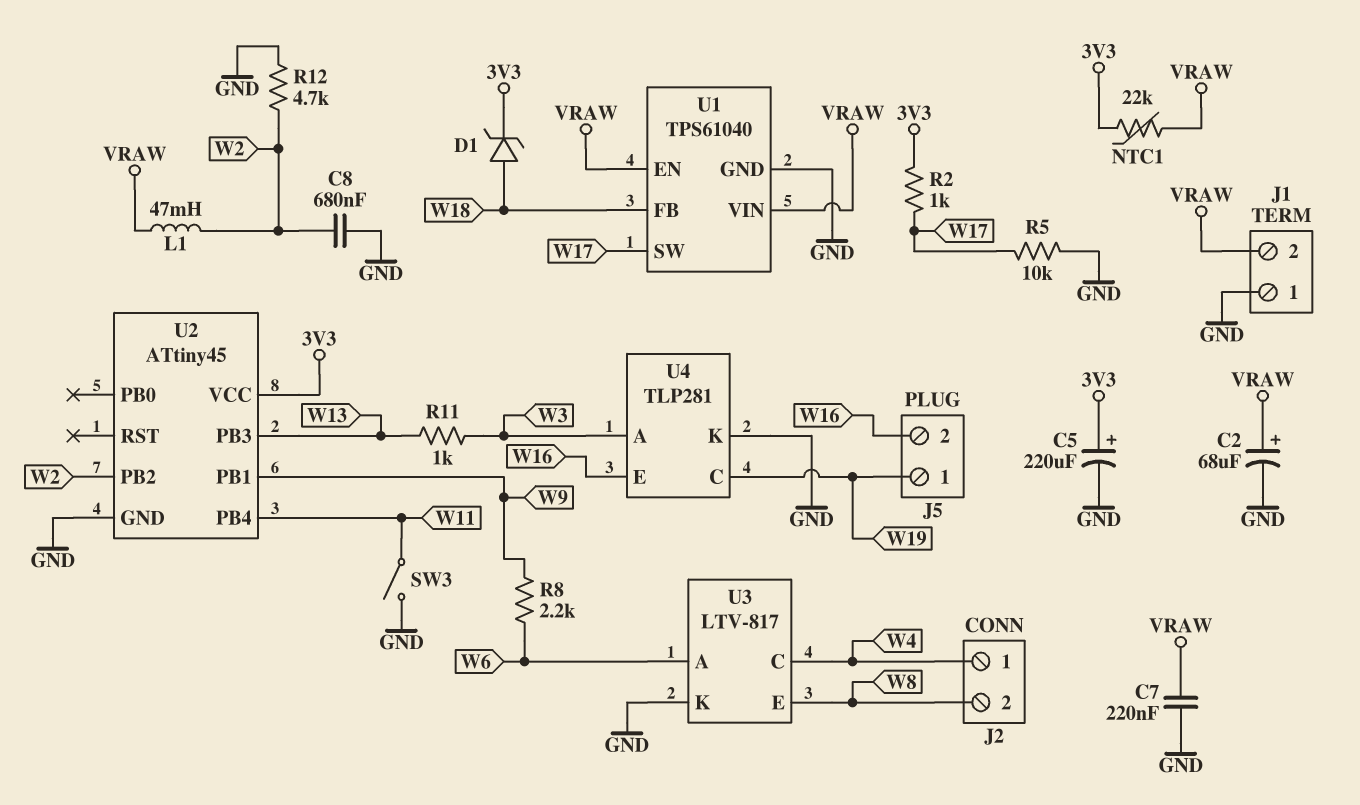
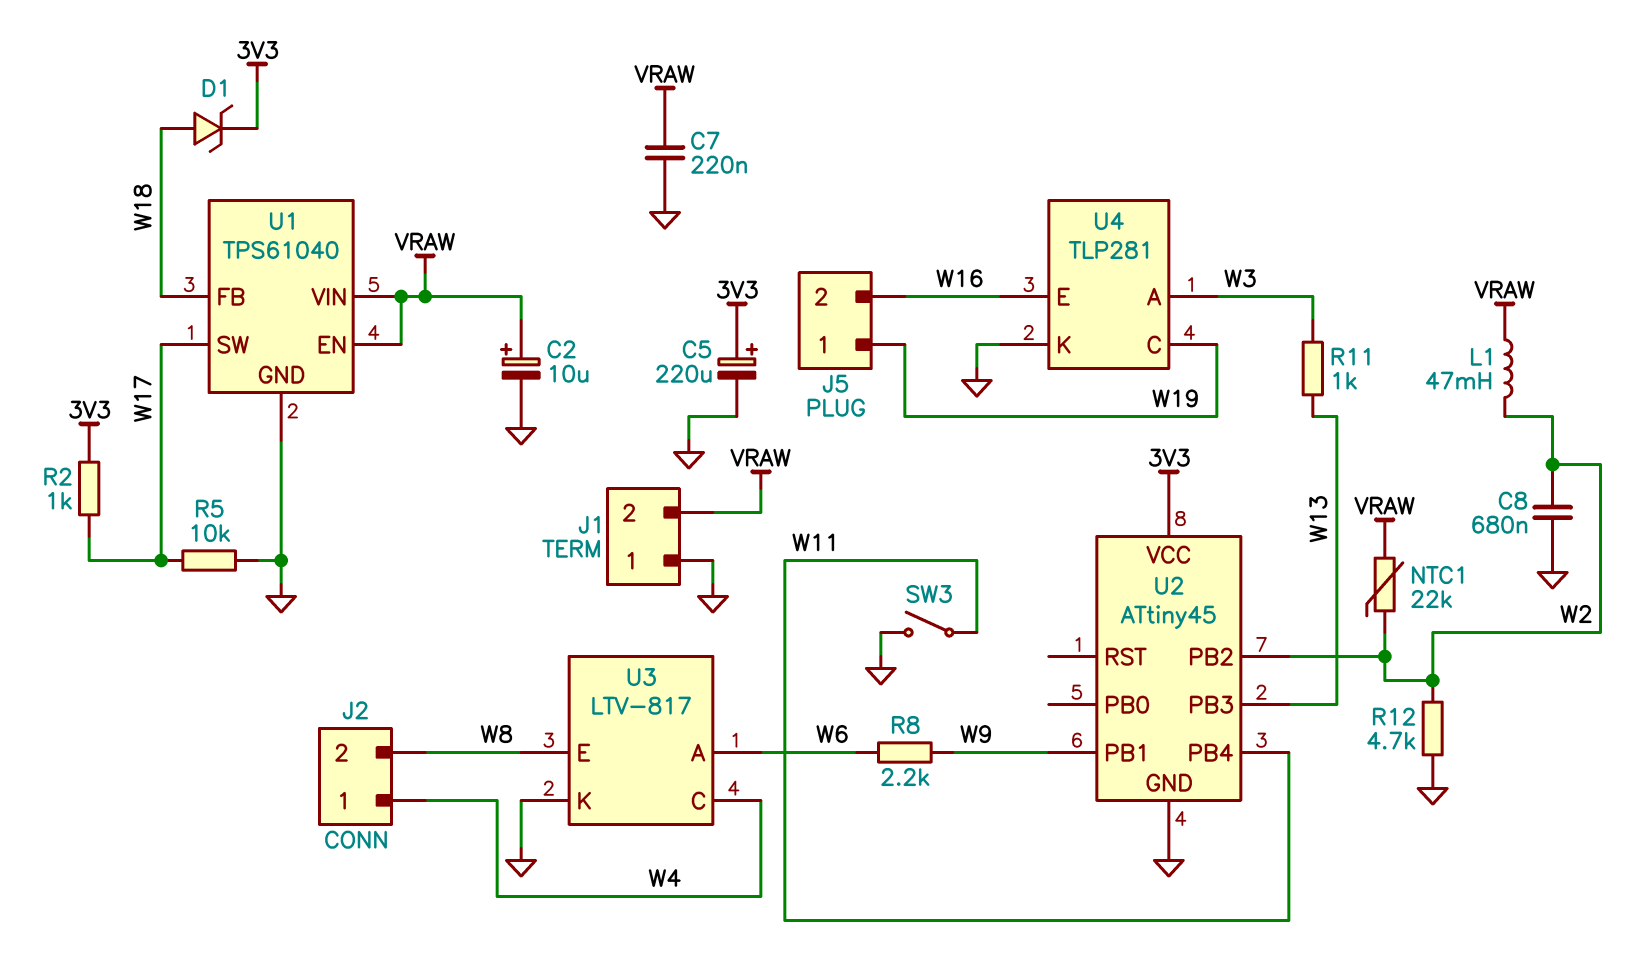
C2: 68uF (plus VRAW, minus GND) -> 10uF (plus VRAW, minus GND)
NTC1: 22k (3V3, VRAW) -> 22k (VRAW, W2)

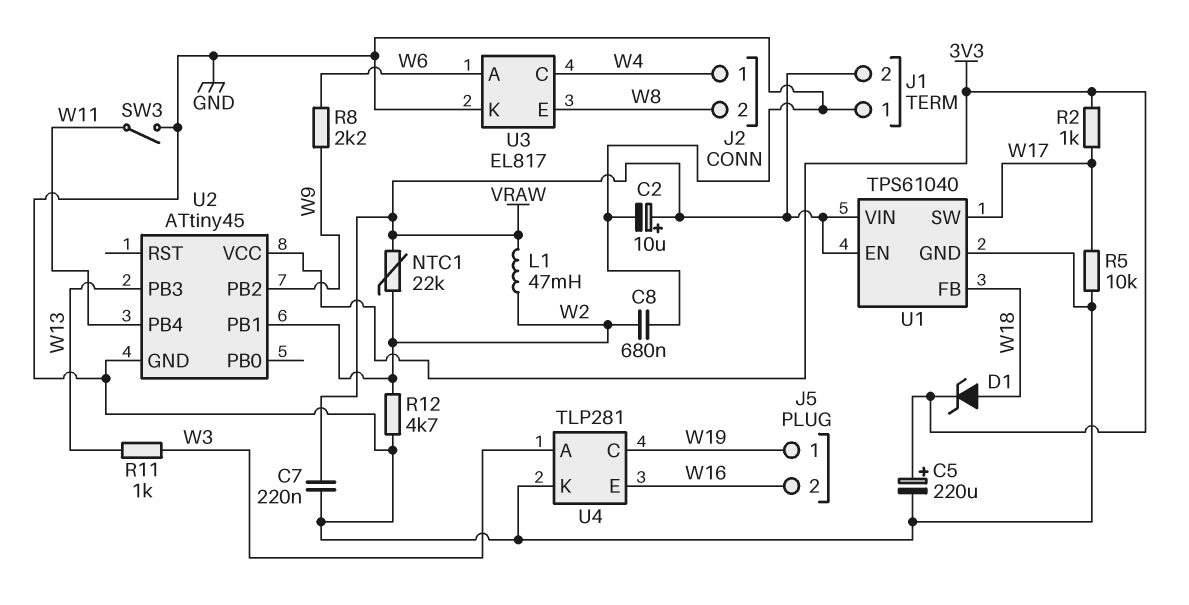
U2 pin PB1: W9 -> W2
U2 pin PB2: W2 -> W9
U3: LTV-817 -> EL817

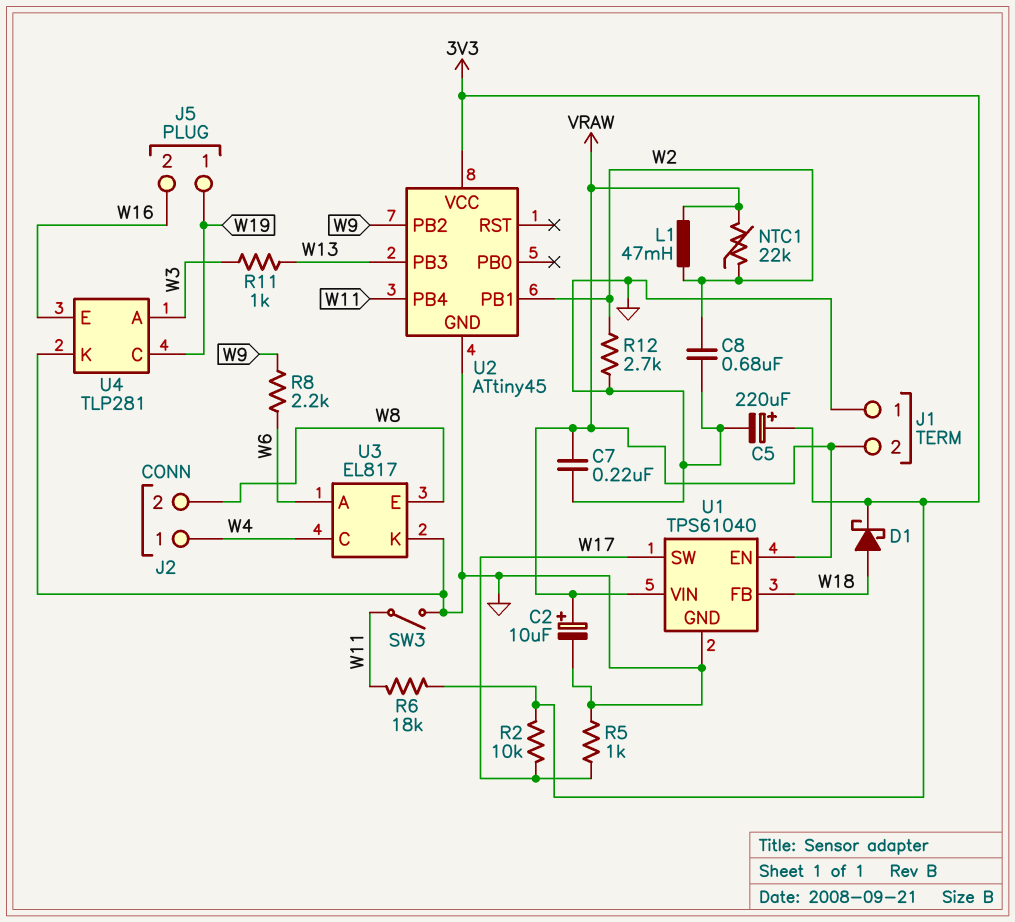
D1: zener (A W18, K 3V3) -> schottky (A W18, K 3V3)
R2: 1k (3V3, W17) -> 10k (3V3, W17)
R5: 10k (GND, W17) -> 1k (GND, W17)
R6: none -> 18k (3V3, W11)
R12: 4.7k (GND, W2) -> 2.7k (GND, W2)

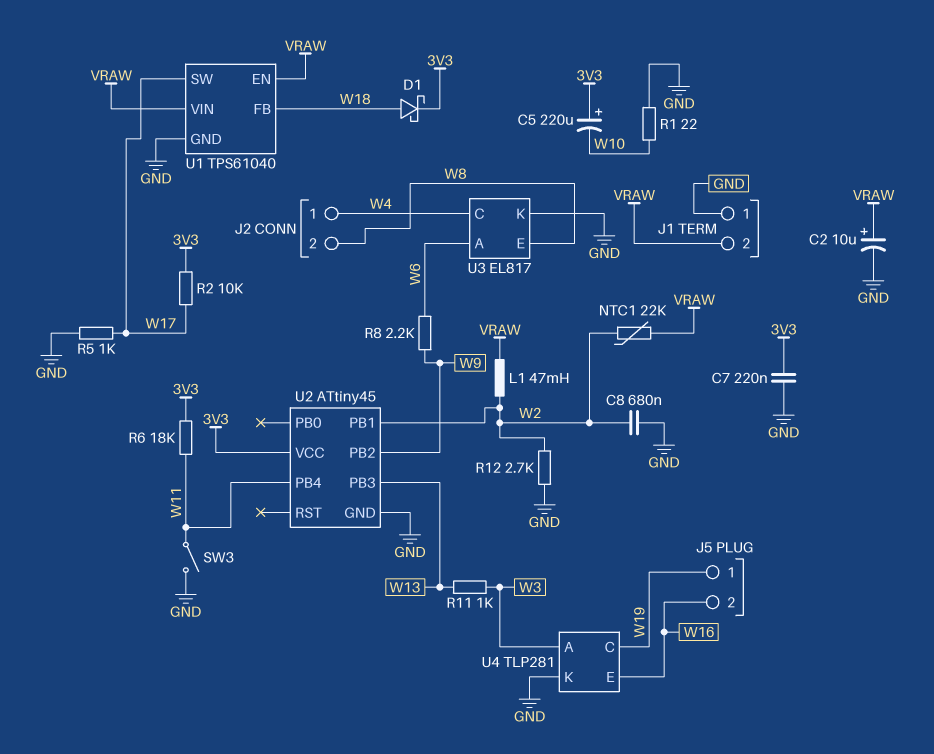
C5: 220uF (plus 3V3, minus GND) -> 220uF (plus 3V3, minus W10)
C7: 220nF (GND, VRAW) -> 220nF (3V3, GND)
R1: none -> 22 (GND, W10)

